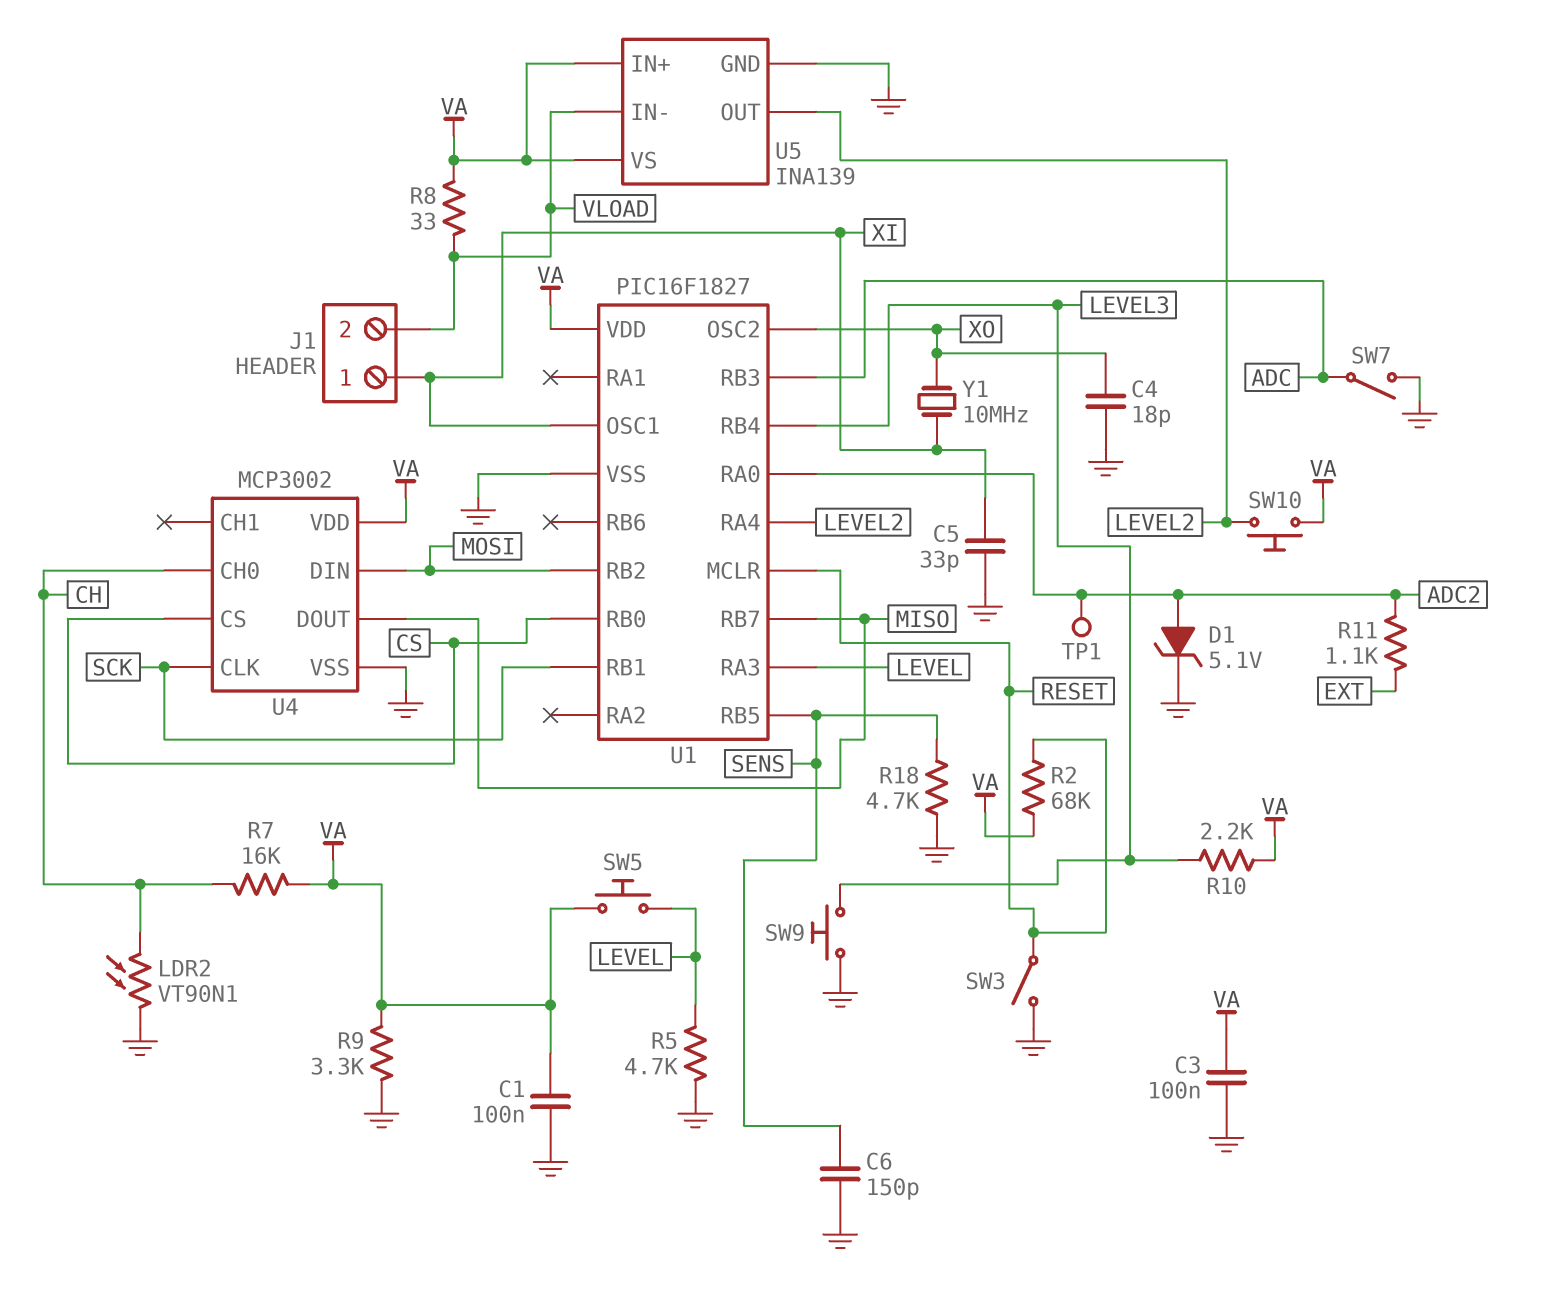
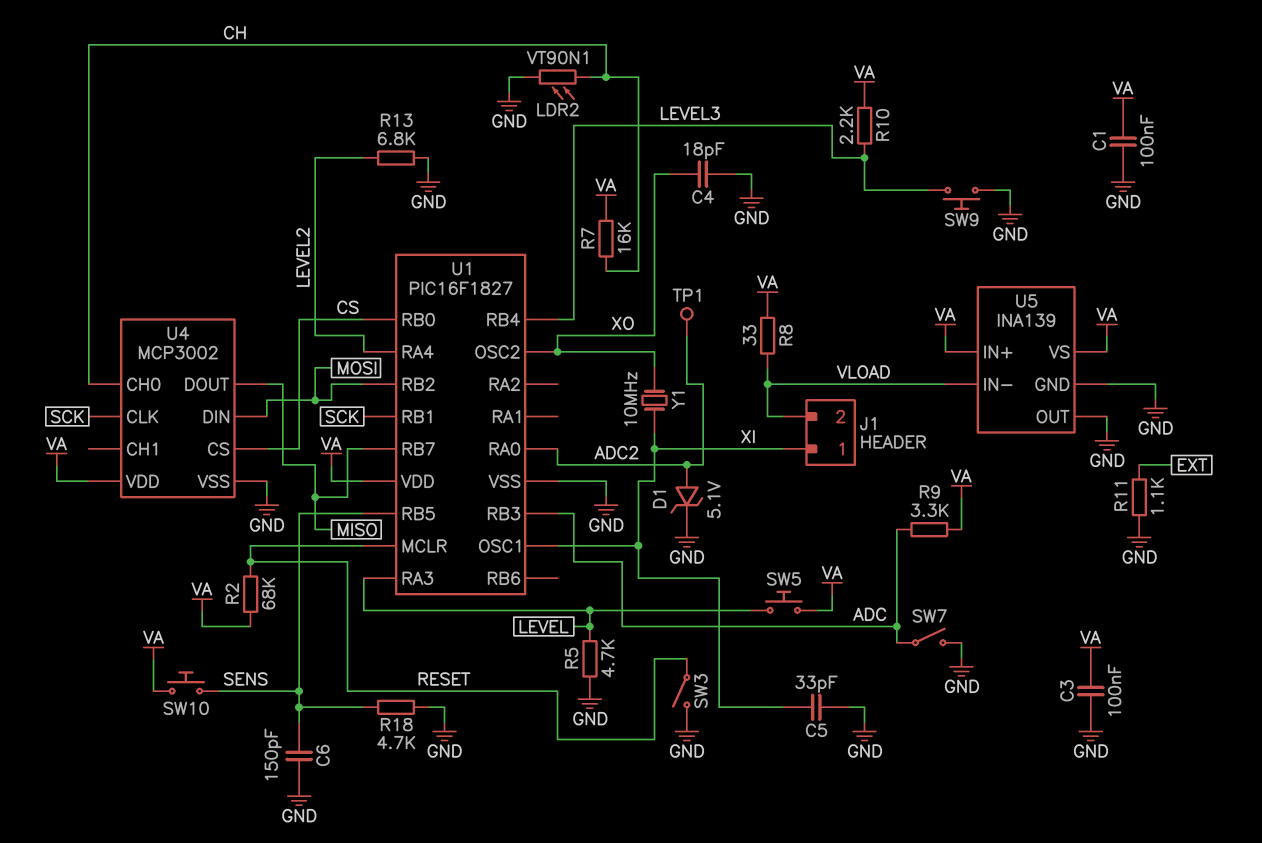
R9: 3.3k (GND, VA) -> 3.3k (ADC, VA)
R11: 1.1k (ADC2, EXT) -> 1.1k (EXT, GND)
R13: none -> 6.8k (GND, LEVEL2)
SW10: button (LEVEL2, VA) -> button (SENS, VA)
U5 pin OUT: LEVEL2 -> GND

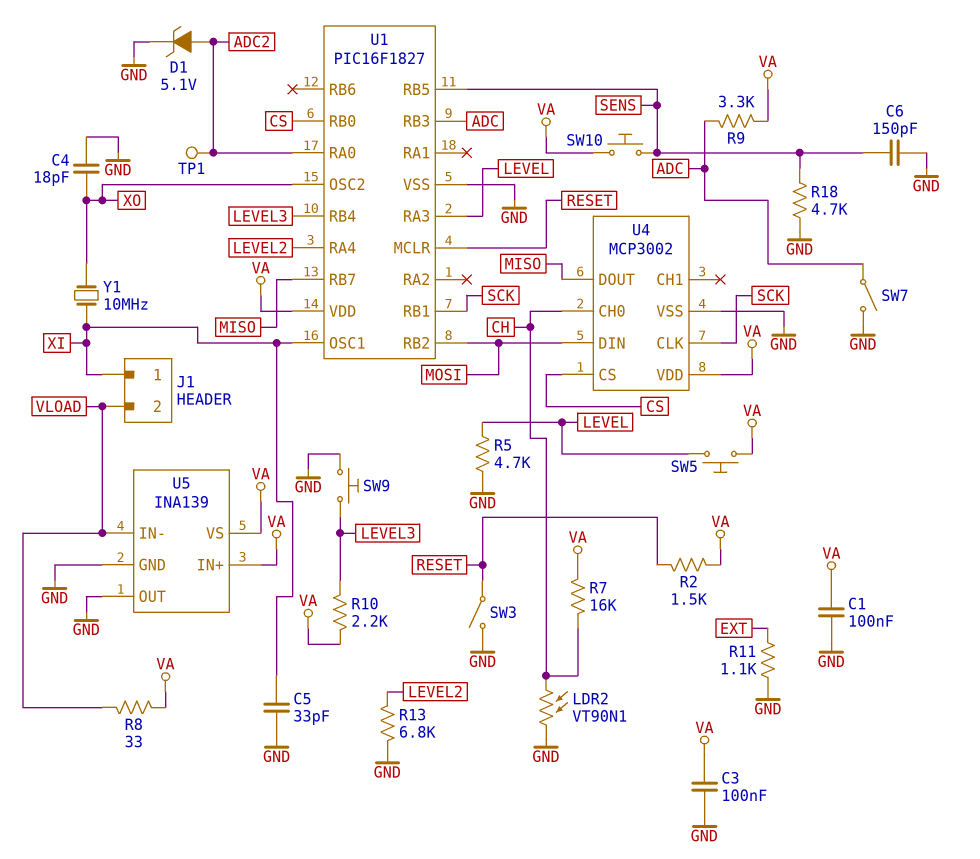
R2: 68k (RESET, VA) -> 1.5k (RESET, VA)

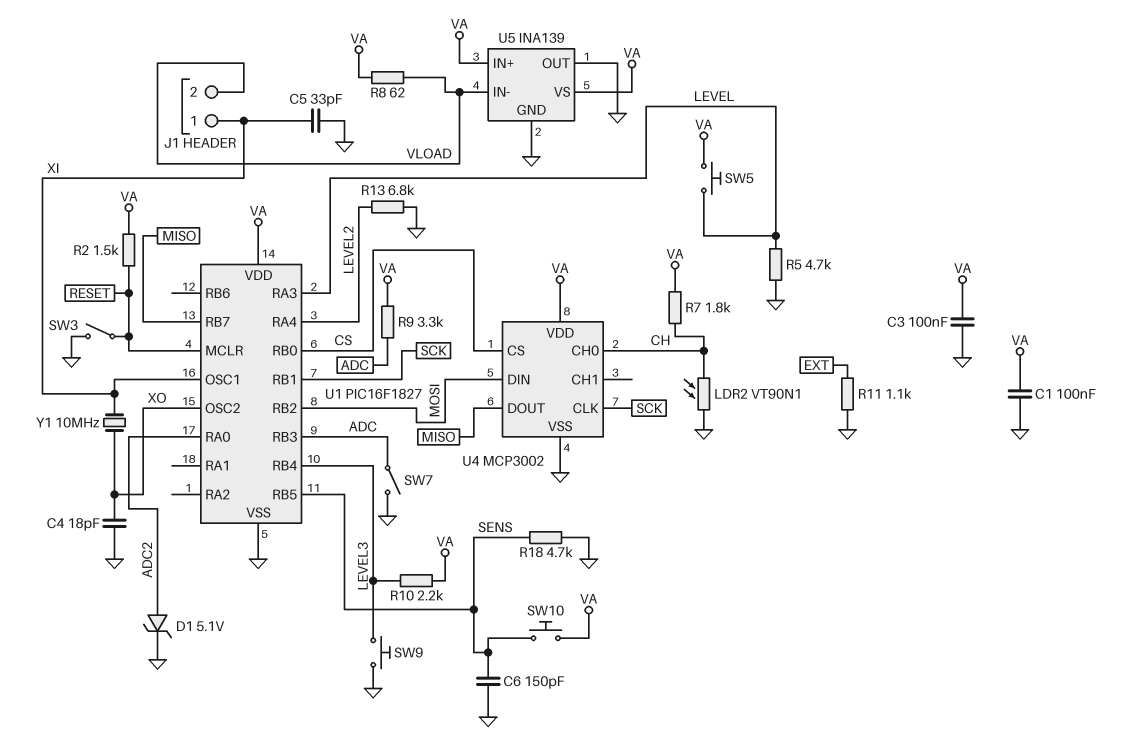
R7: 16k (CH, VA) -> 1.8k (CH, VA)
R8: 33 (VA, VLOAD) -> 62 (VA, VLOAD)
TP1: test point (ADC2) -> none

